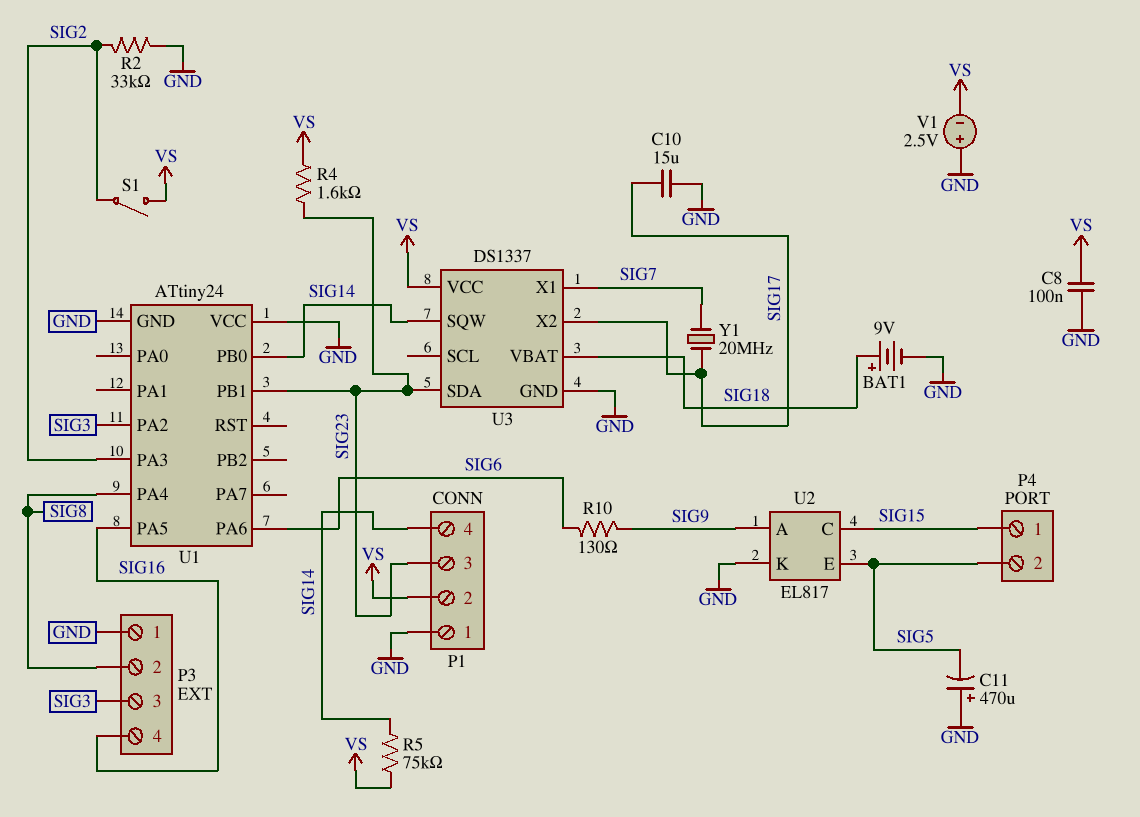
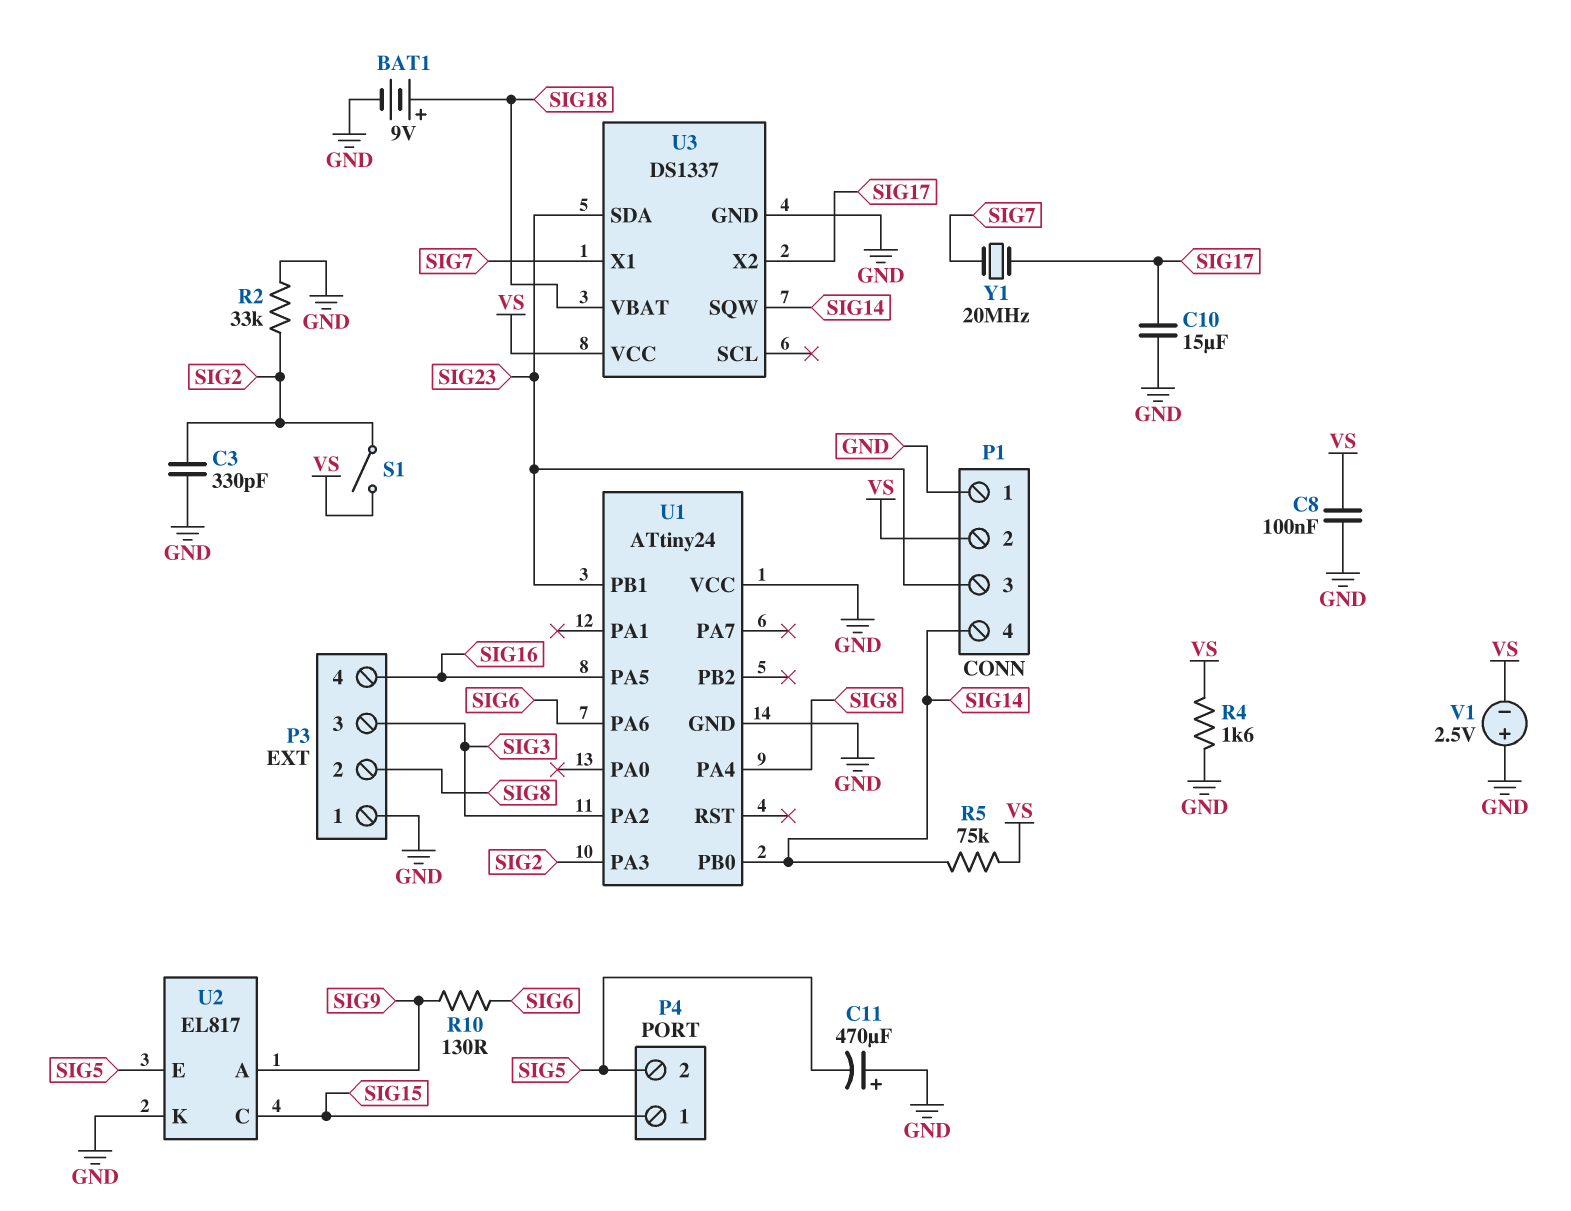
C3: none -> 330pF (GND, SIG2)
R4: 1.6k (SIG23, VS) -> 1.6k (GND, VS)

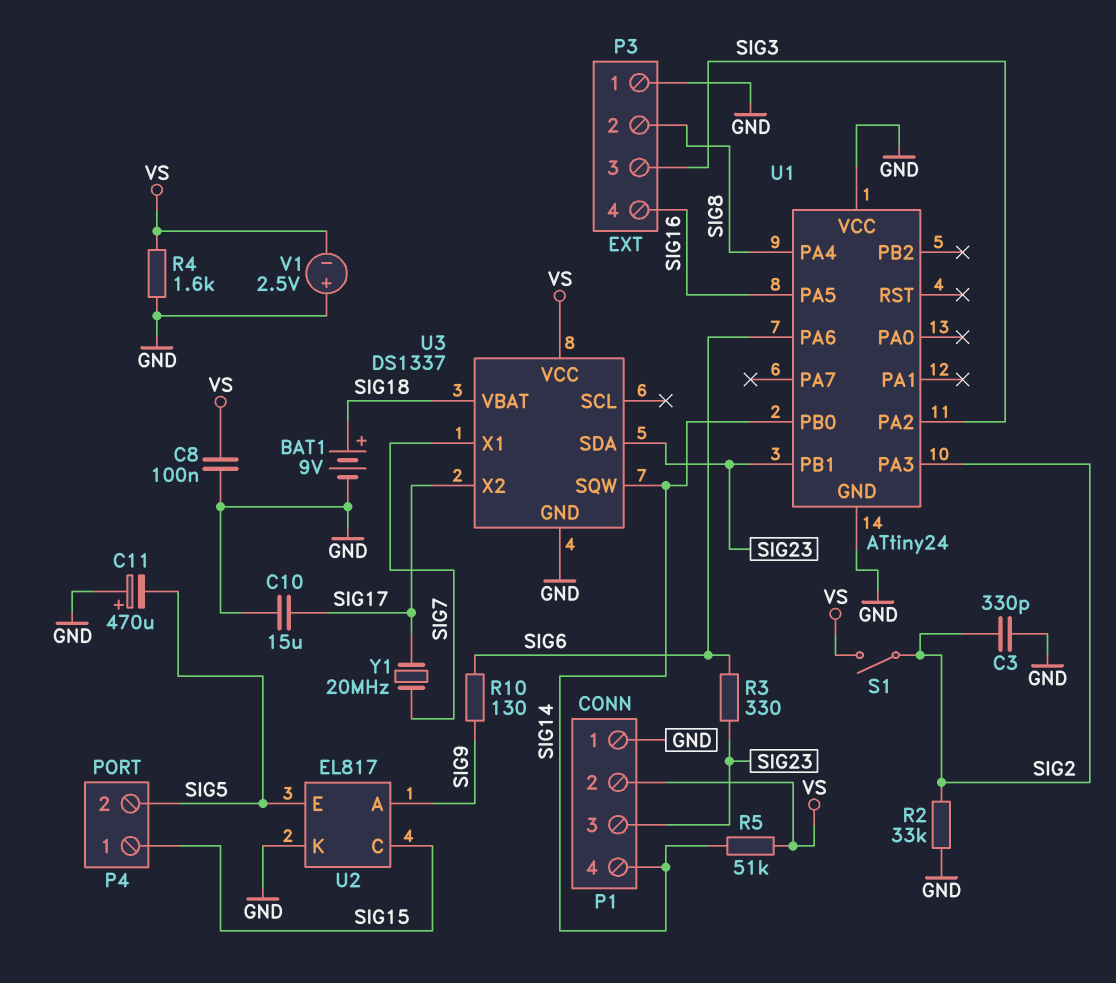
R3: none -> 330 (SIG6, SIG23)
R5: 75k (SIG14, VS) -> 51k (SIG14, VS)

